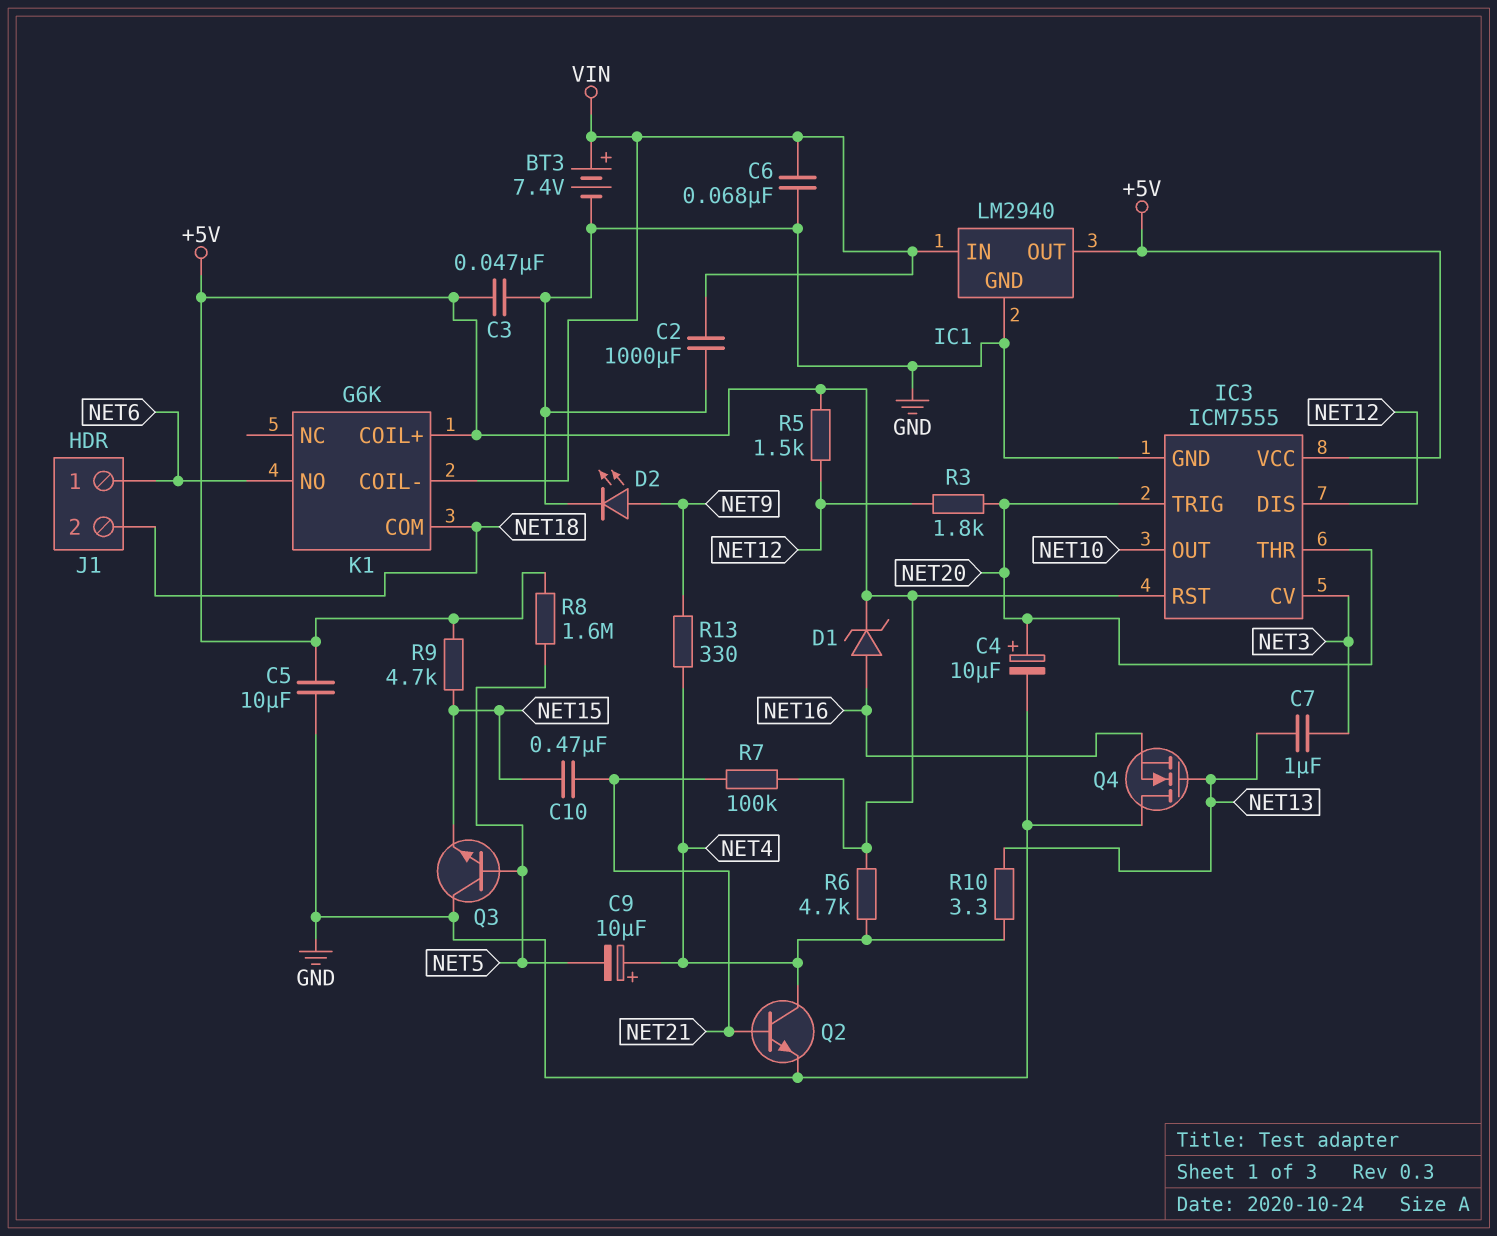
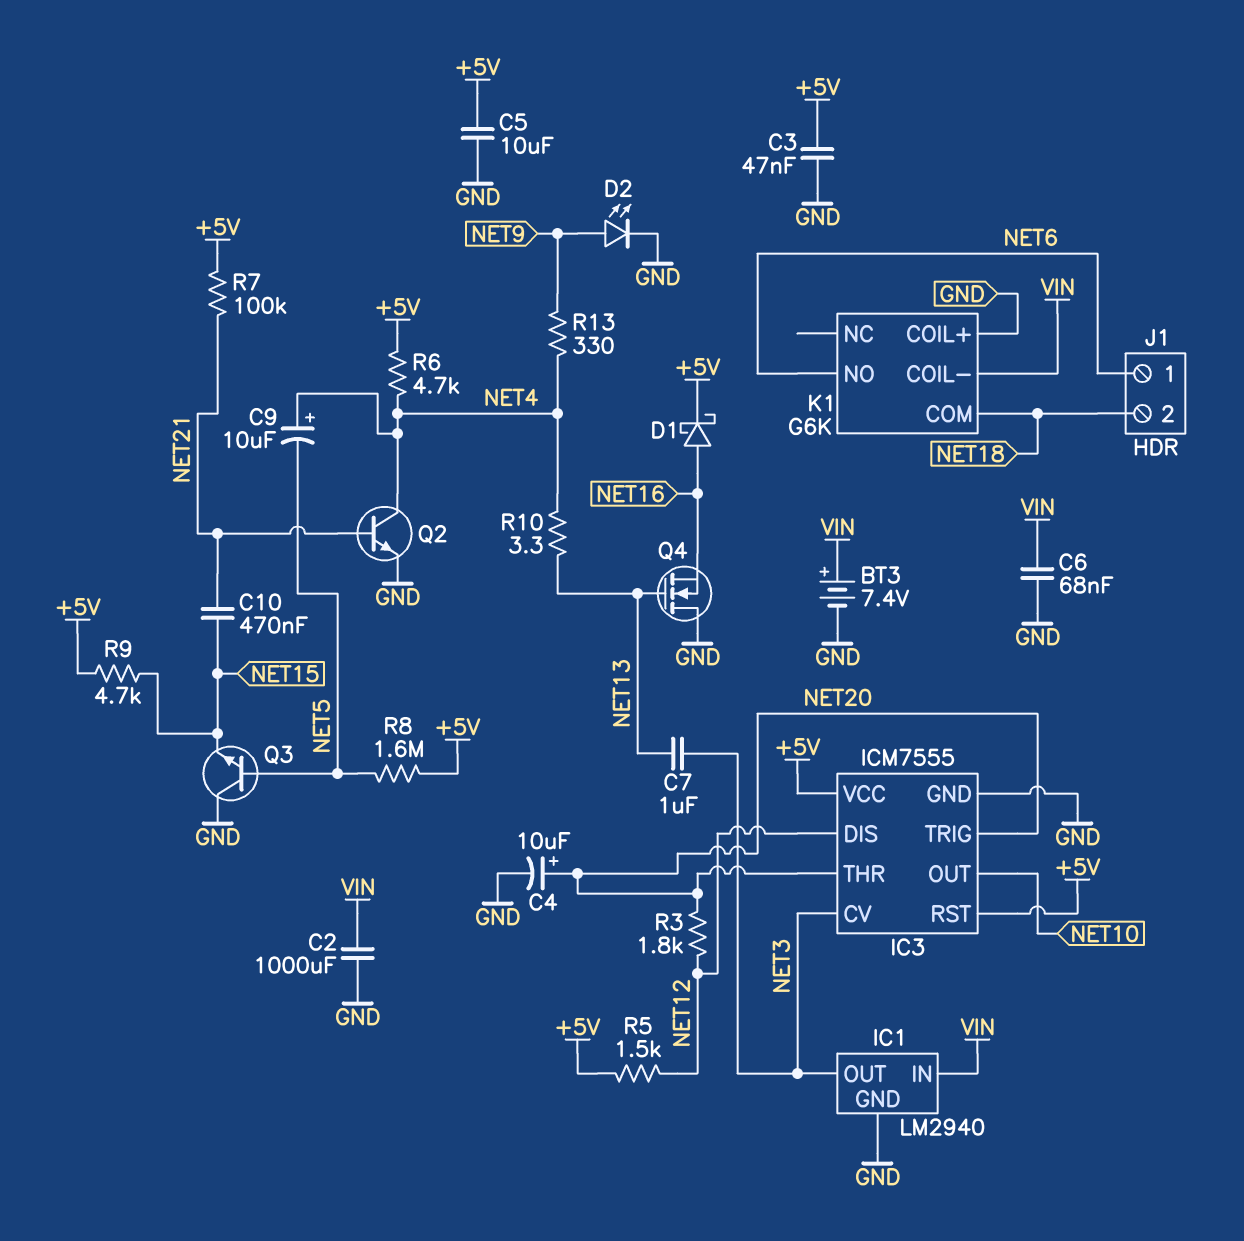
D1: zener (A NET16, K +5V) -> schottky (A NET16, K +5V)
IC1 pin OUT: +5V -> NET3
K1 pin COIL+: +5V -> GND

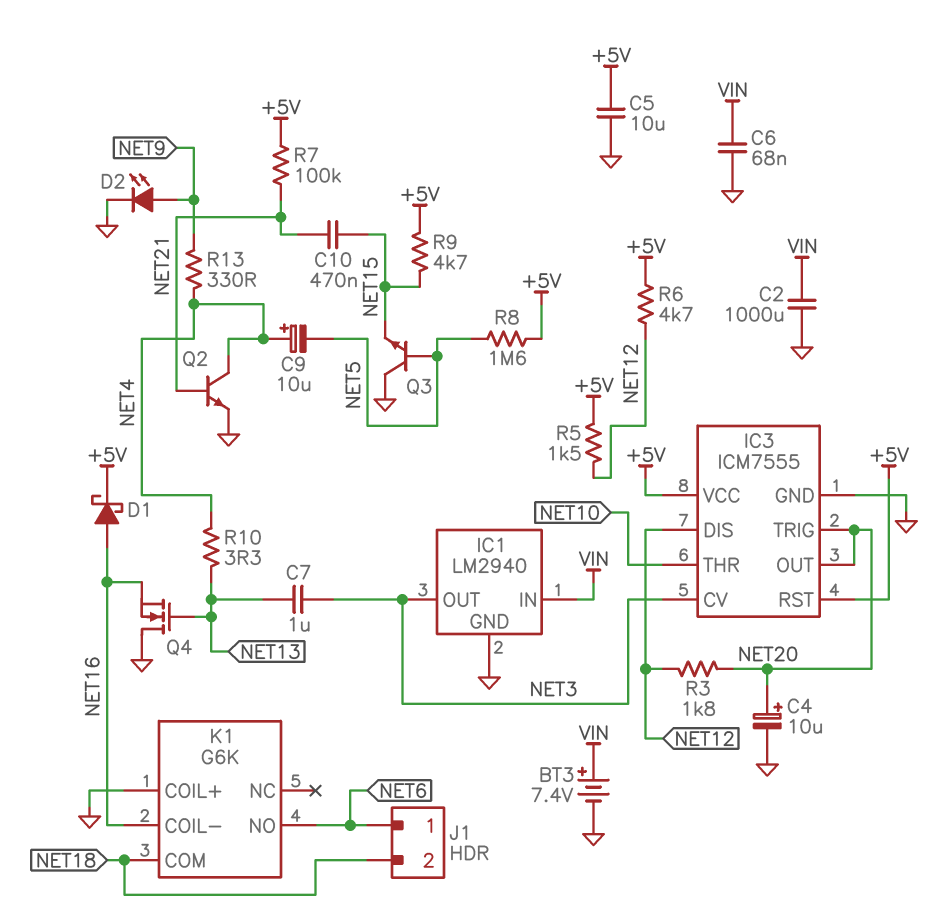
C3: 47nF (+5V, GND) -> none
IC3 pin OUT: NET10 -> NET20
IC3 pin THR: NET20 -> NET10
K1 pin COIL-: VIN -> NET16
R6: 4.7k (+5V, NET4) -> 4.7k (+5V, NET12)

